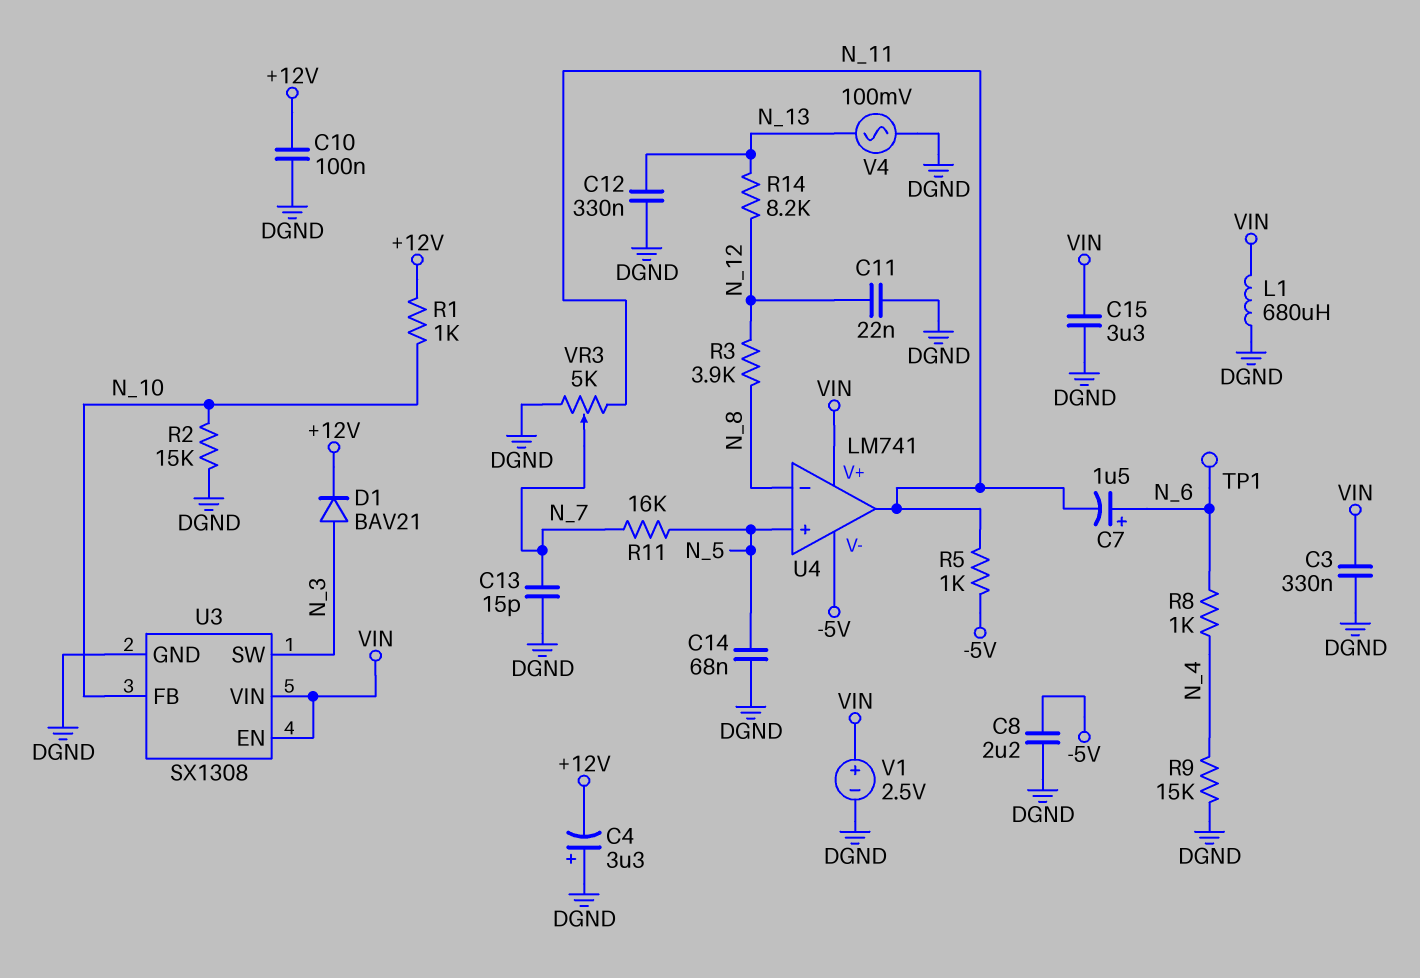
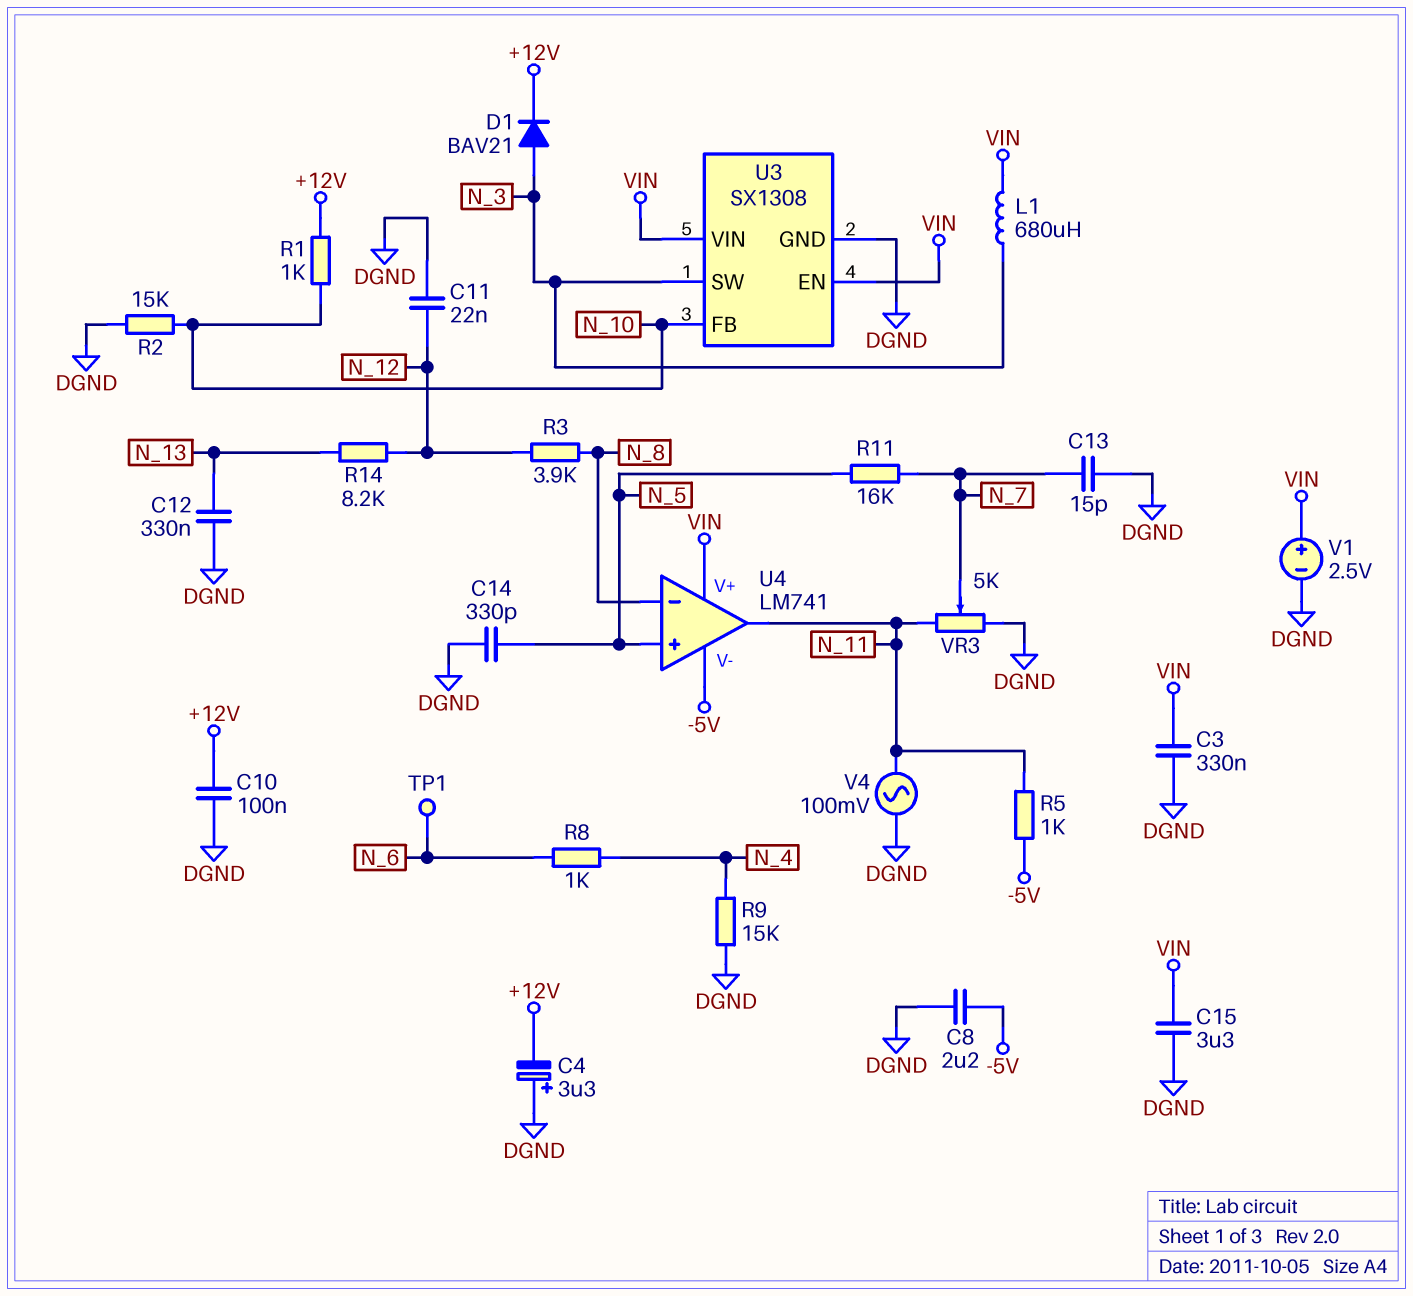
C7: 1.5uF (plus N_6, minus N_11) -> none
C14: 68nF (DGND, N_5) -> 330pF (DGND, N_5)
L1: 680uH (DGND, VIN) -> 680uH (N_3, VIN)
V4: AC 100mV (DGND, N_13) -> AC 100mV (DGND, N_11)

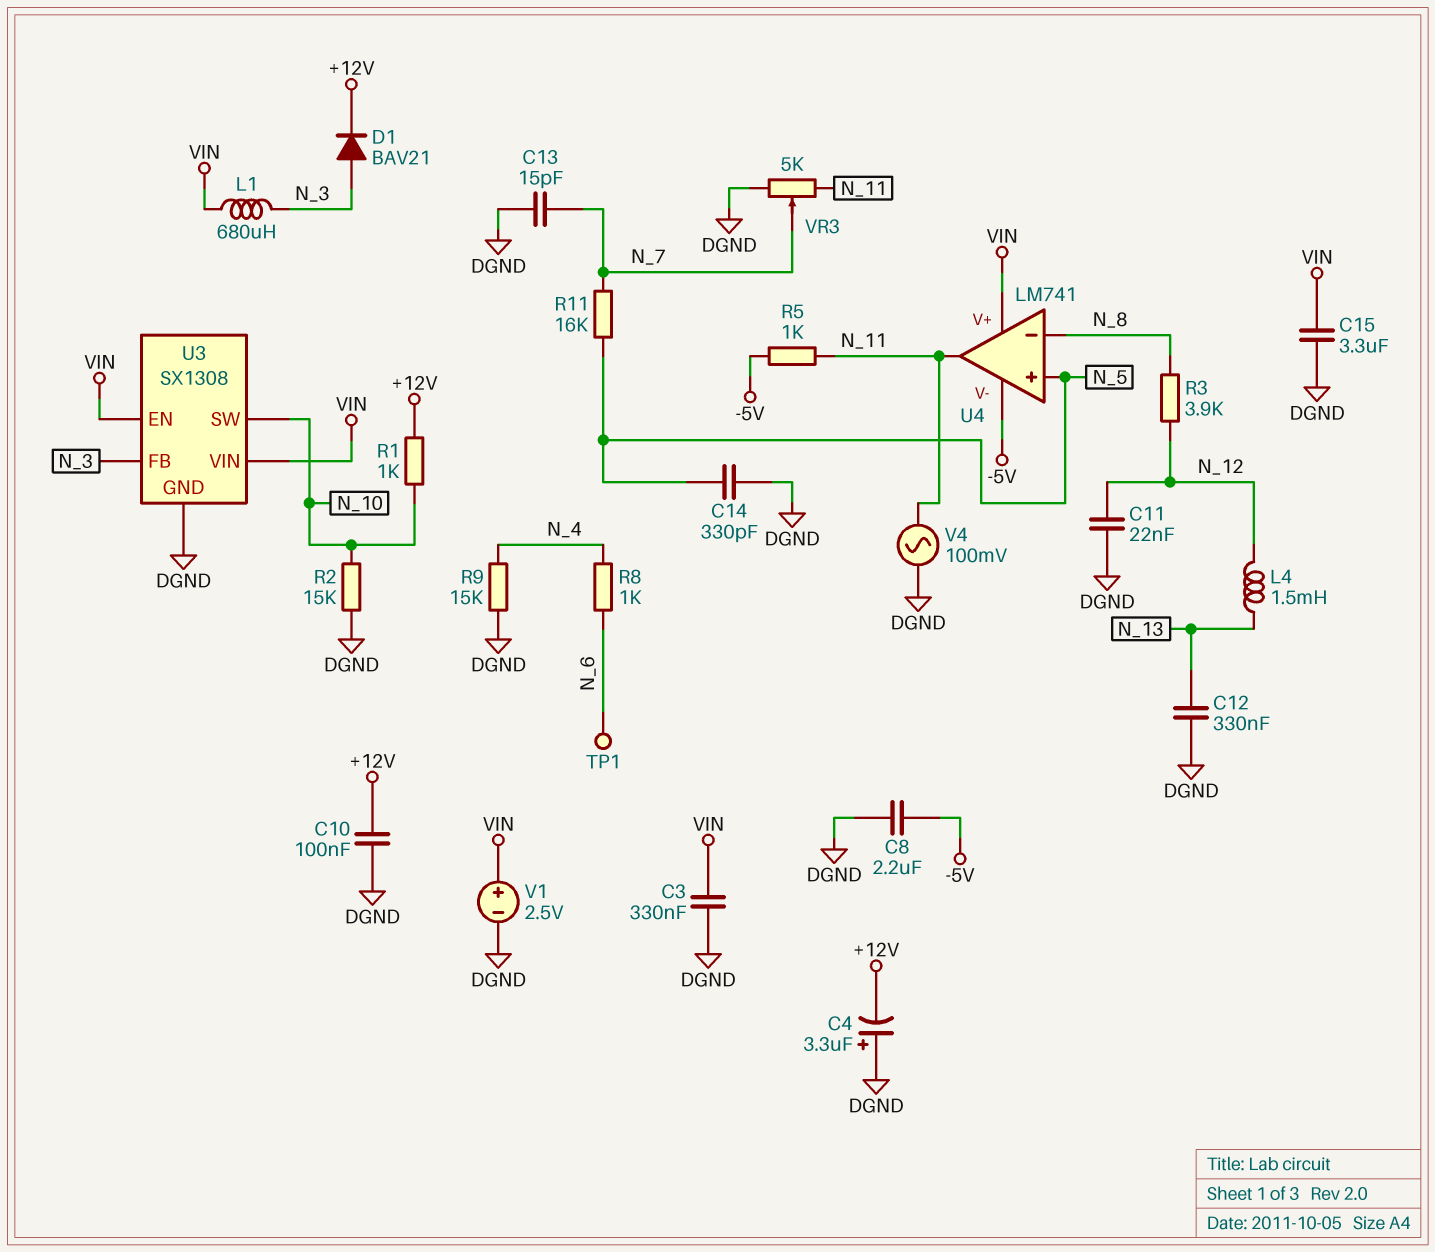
L4: none -> 1.5mH (N_12, N_13)
R14: 8.2k (N_12, N_13) -> none
U3 pin FB: N_10 -> N_3
U3 pin SW: N_3 -> N_10

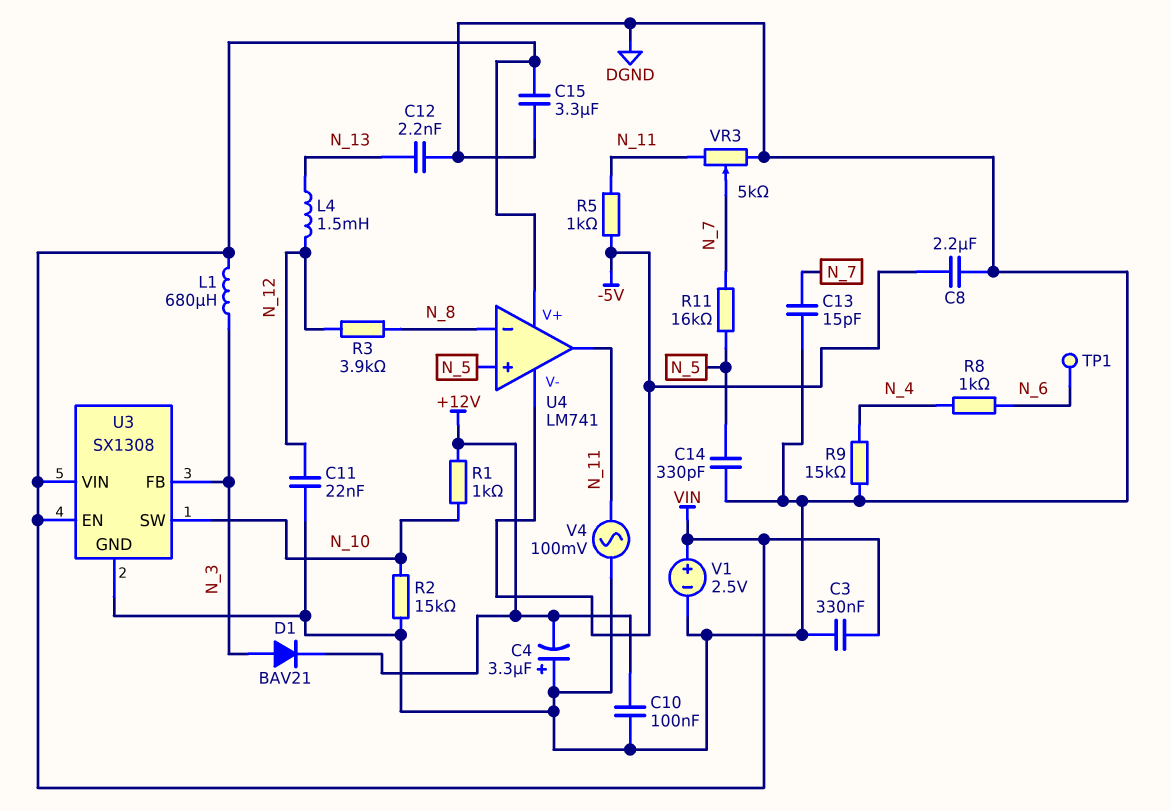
C12: 330nF (DGND, N_13) -> 2.2nF (DGND, N_13)

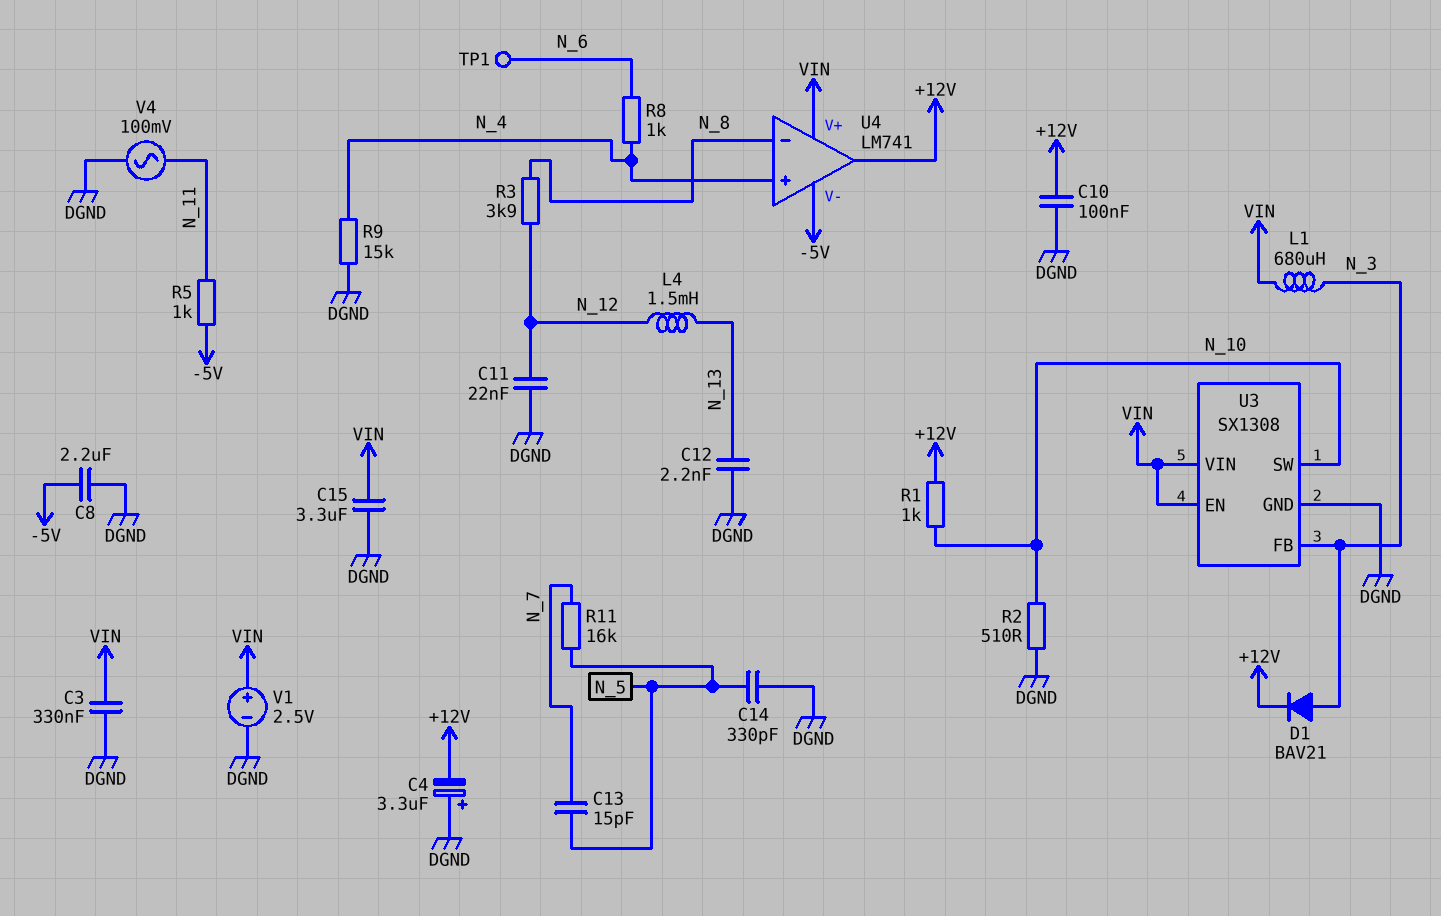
C13: 15pF (DGND, N_7) -> 15pF (N_5, N_7)
R2: 15k (DGND, N_10) -> 510 (DGND, N_10)
U4 pin in+: N_5 -> N_4
U4 pin out: N_11 -> +12V
VR3: 5k (DGND, N_11, wiper N_7) -> none

